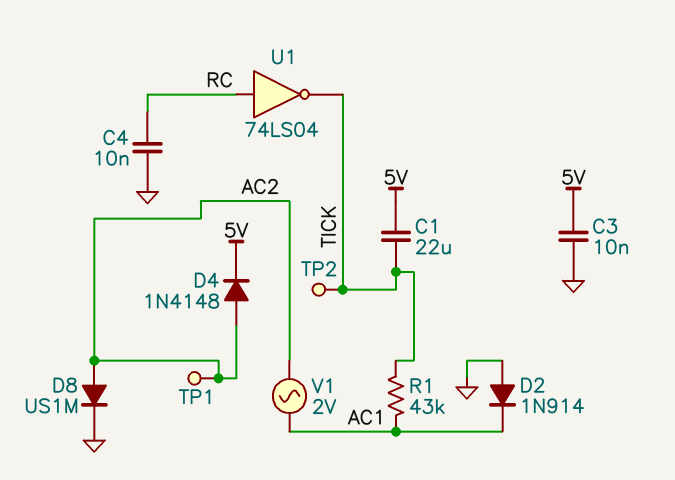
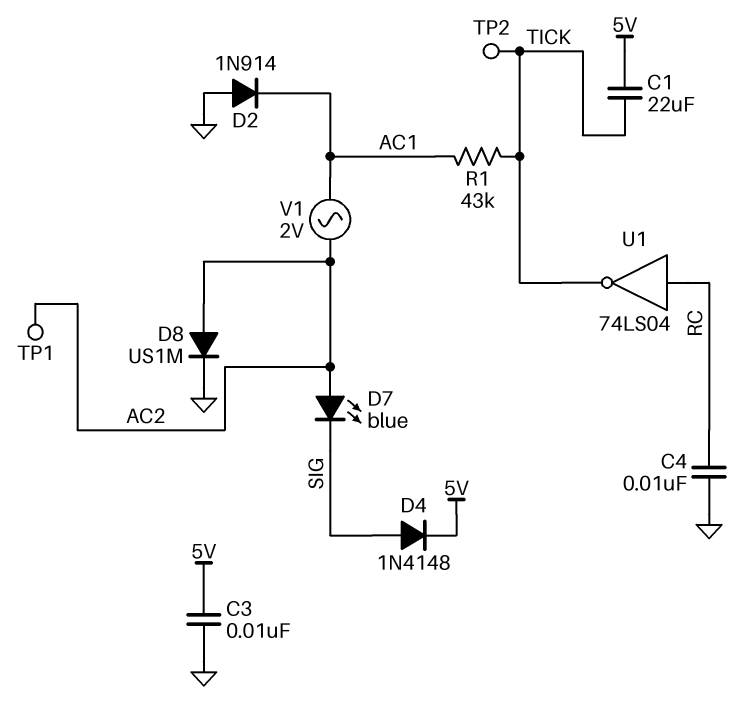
D4: diode 1N4148 (A AC2, K 5V) -> diode 1N4148 (A SIG, K 5V)
D7: none -> LED blue (A AC2, K SIG)

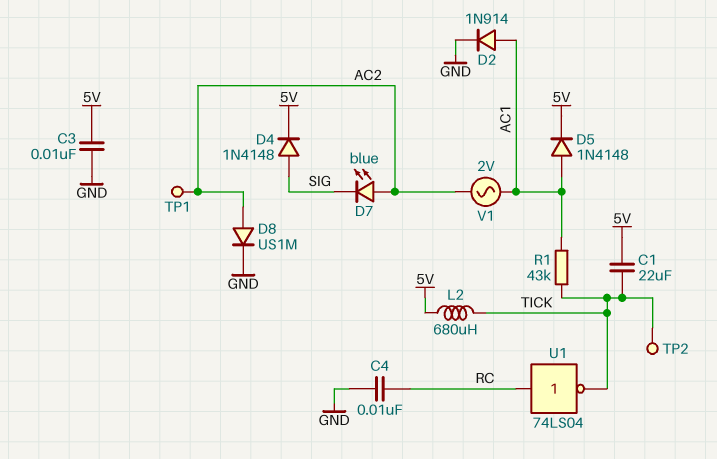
D2: diode 1N914 (A GND, K AC1) -> diode 1N914 (A AC1, K GND)
D5: none -> diode 1N4148 (A AC1, K 5V)
L2: none -> 680uH (5V, TICK)

